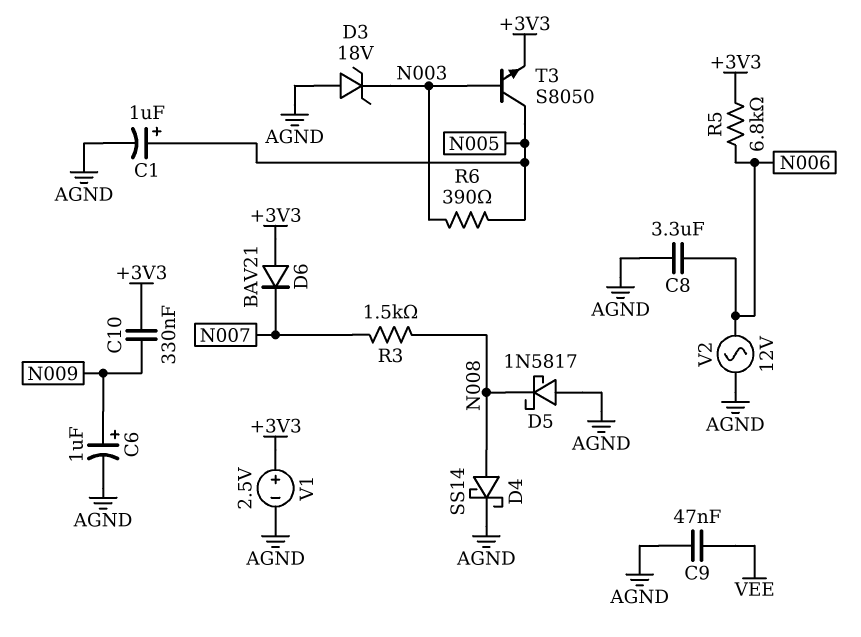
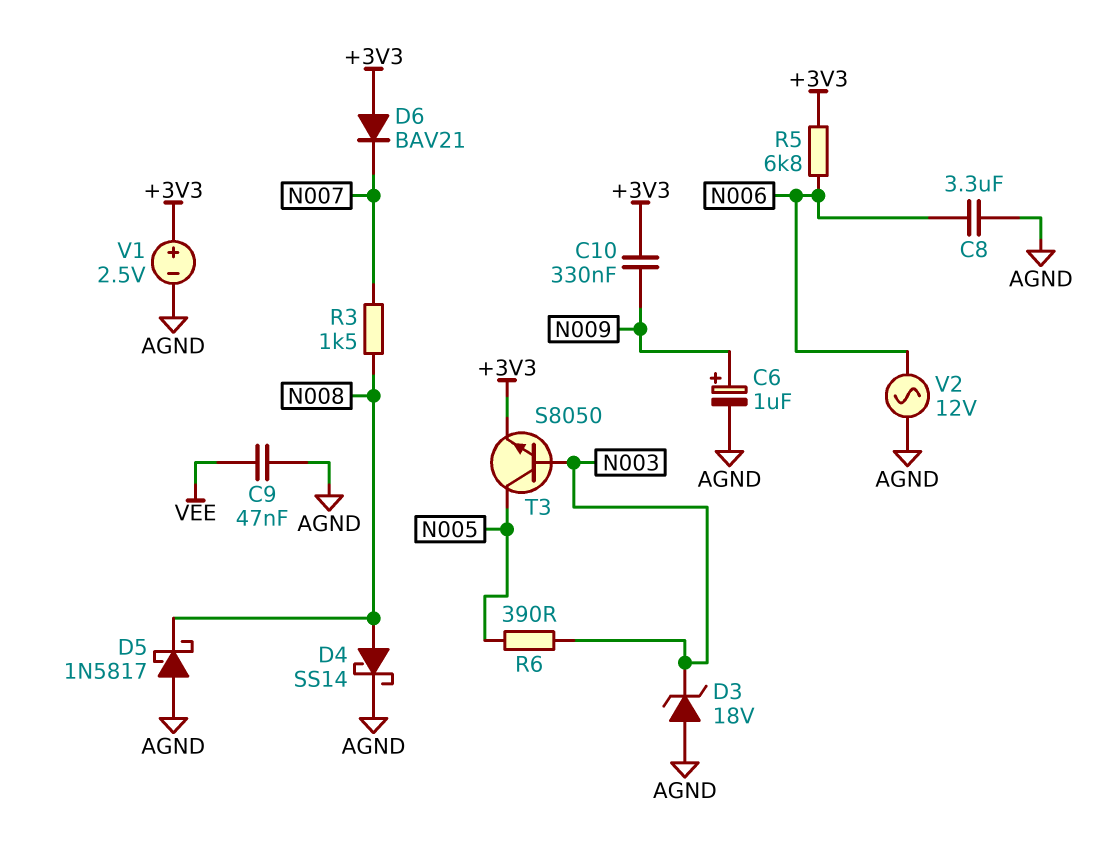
C1: 1uF (plus N005, minus AGND) -> none

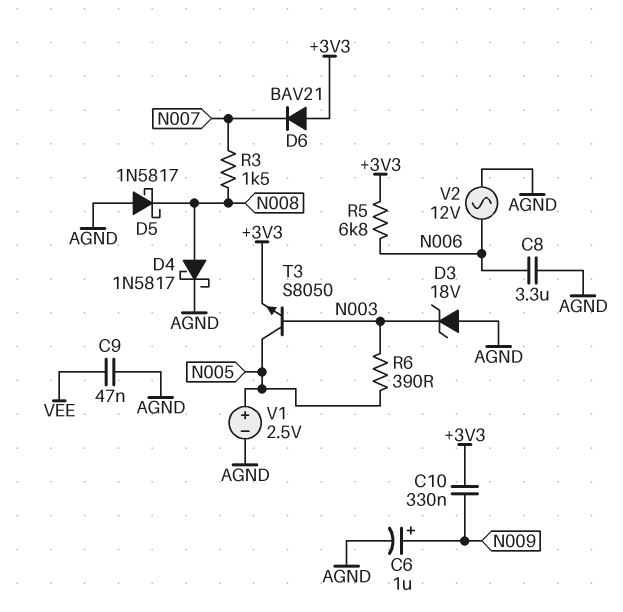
D4: schottky SS14 (A N008, K AGND) -> schottky 1N5817 (A N008, K AGND)
V1: 2.5V (plus +3V3, minus AGND) -> 2.5V (plus N005, minus AGND)

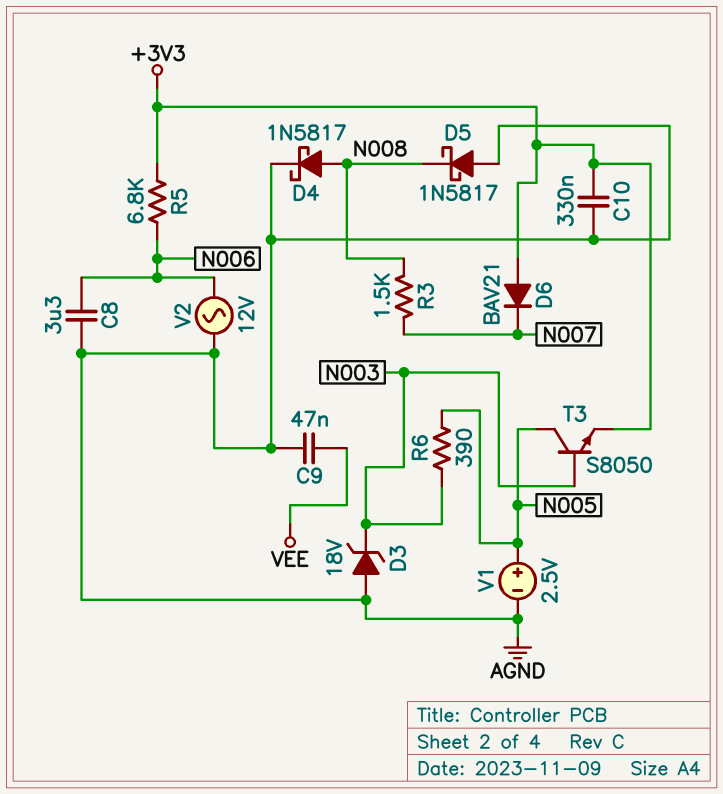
C6: 1uF (plus N009, minus AGND) -> none
C10: 330nF (+3V3, N009) -> 330nF (+3V3, AGND)

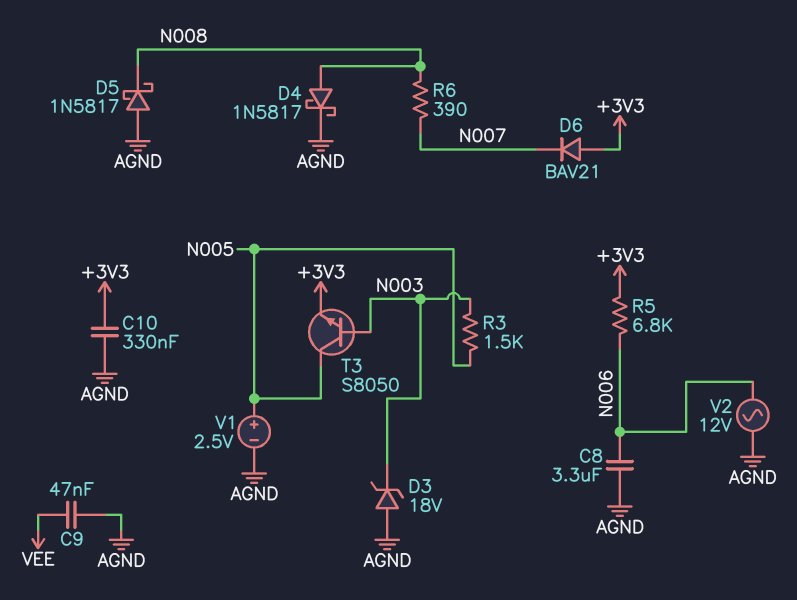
R3: 1.5k (N007, N008) -> 1.5k (N003, N005)
R6: 390 (N003, N005) -> 390 (N007, N008)

